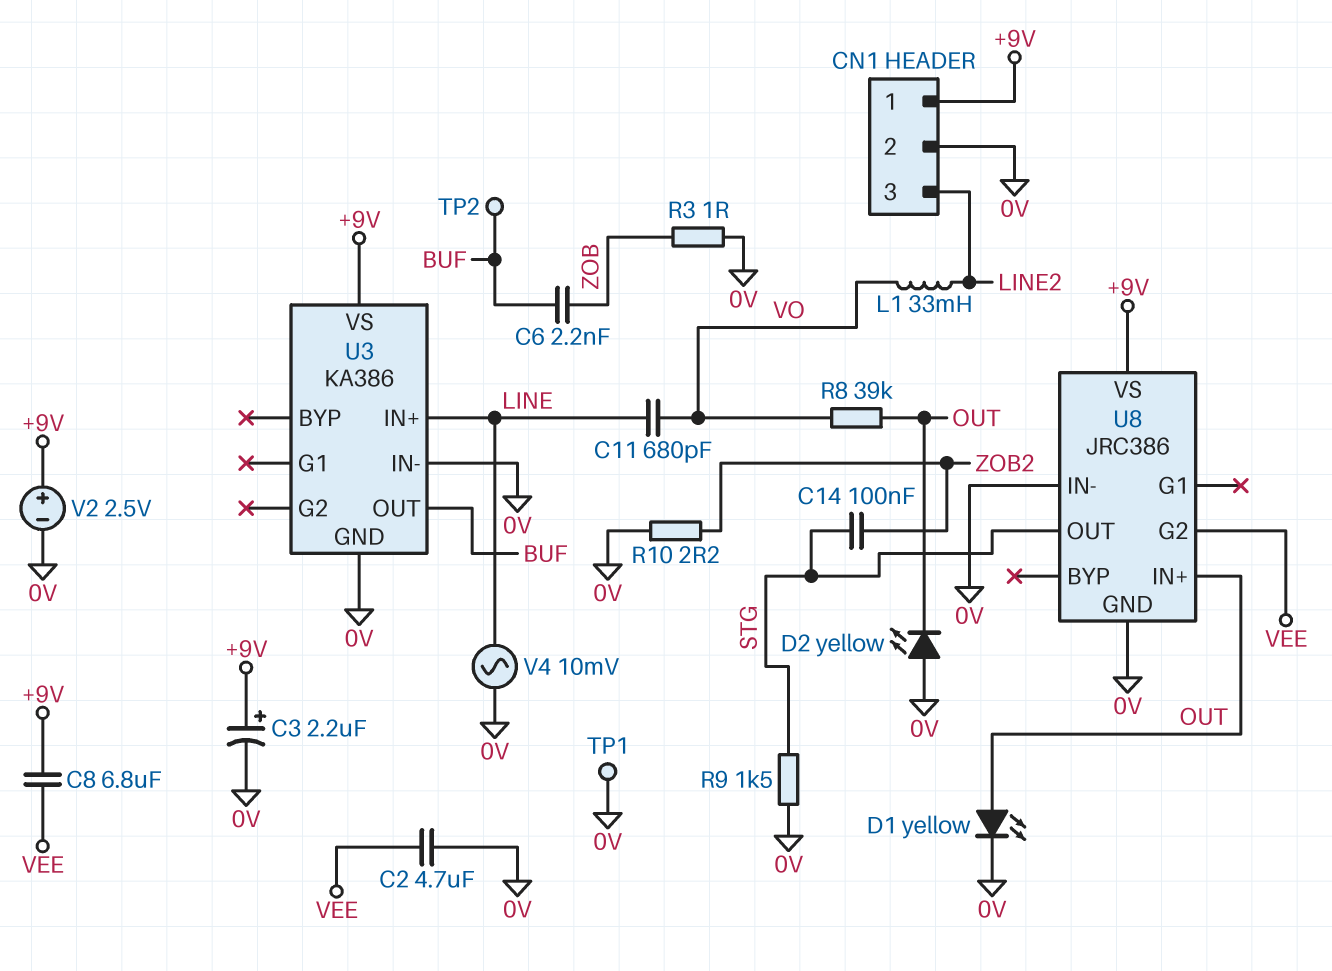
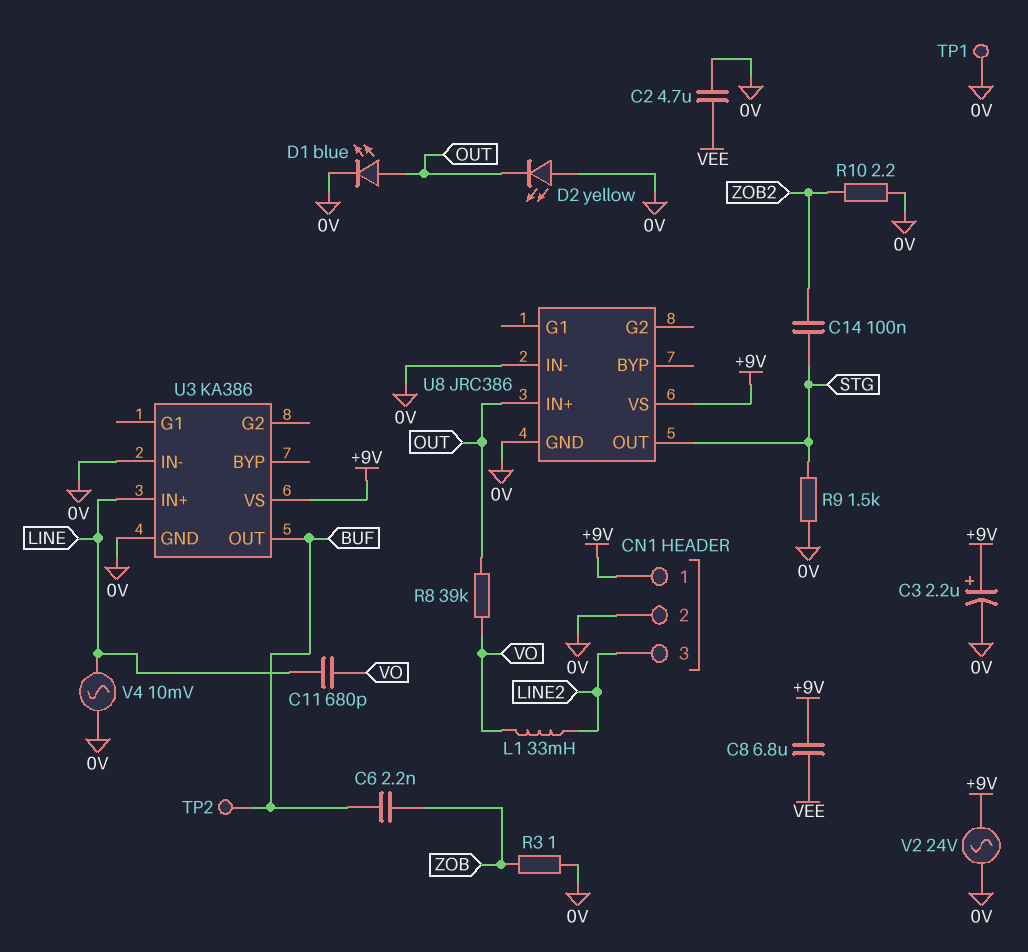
D1: LED yellow (A OUT, K 0V) -> LED blue (A OUT, K 0V)
U8 pin G2: VEE -> none
V2: 2.5V (plus +9V, minus 0V) -> AC 24V (+9V, 0V)

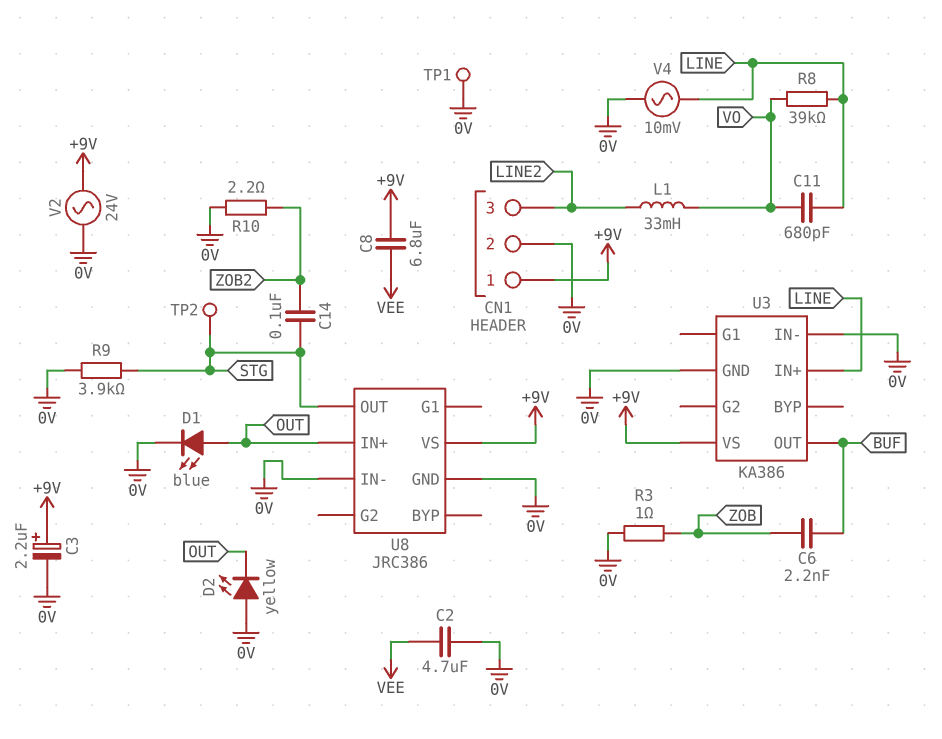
R8: 39k (OUT, VO) -> 39k (LINE, VO)
R9: 1.5k (0V, STG) -> 3.9k (0V, STG)
TP2: test point (BUF) -> test point (STG)

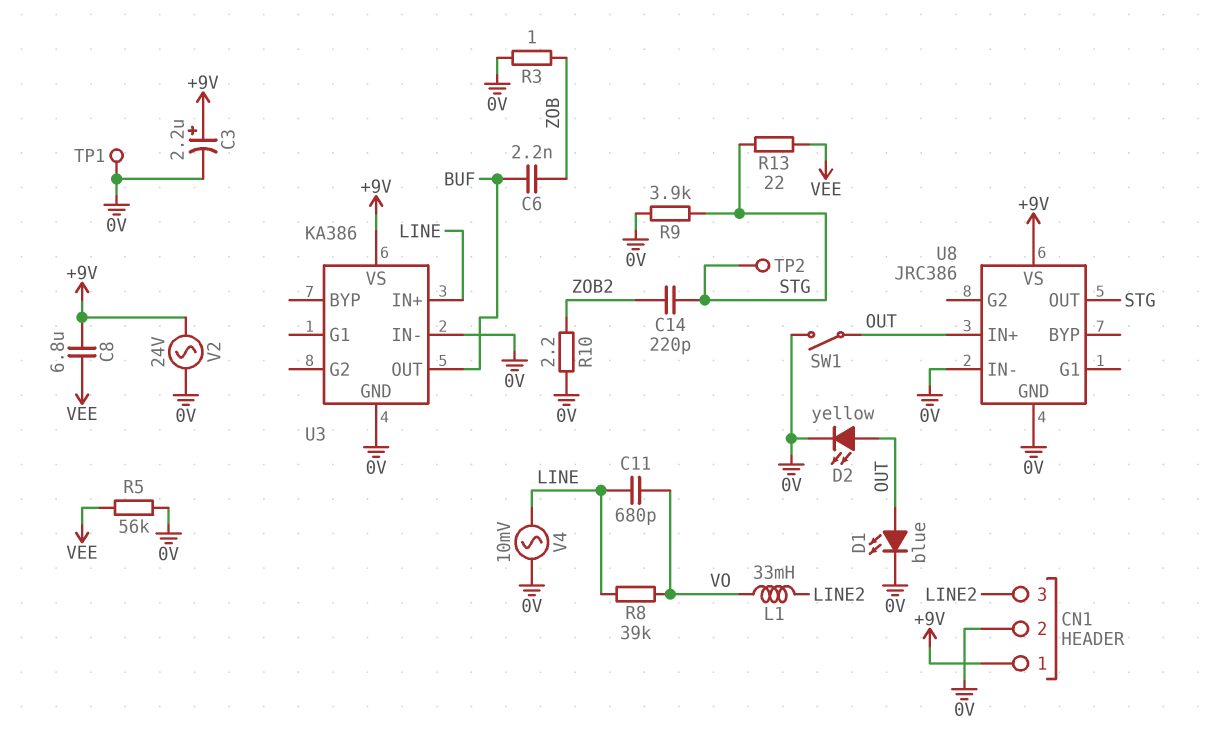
C2: 4.7uF (0V, VEE) -> none
C14: 100nF (STG, ZOB2) -> 220pF (STG, ZOB2)
D2: LED yellow (A 0V, K OUT) -> LED yellow (A OUT, K 0V)
R5: none -> 56k (0V, VEE)
R13: none -> 22 (STG, VEE)
SW1: none -> switch (0V, OUT)

